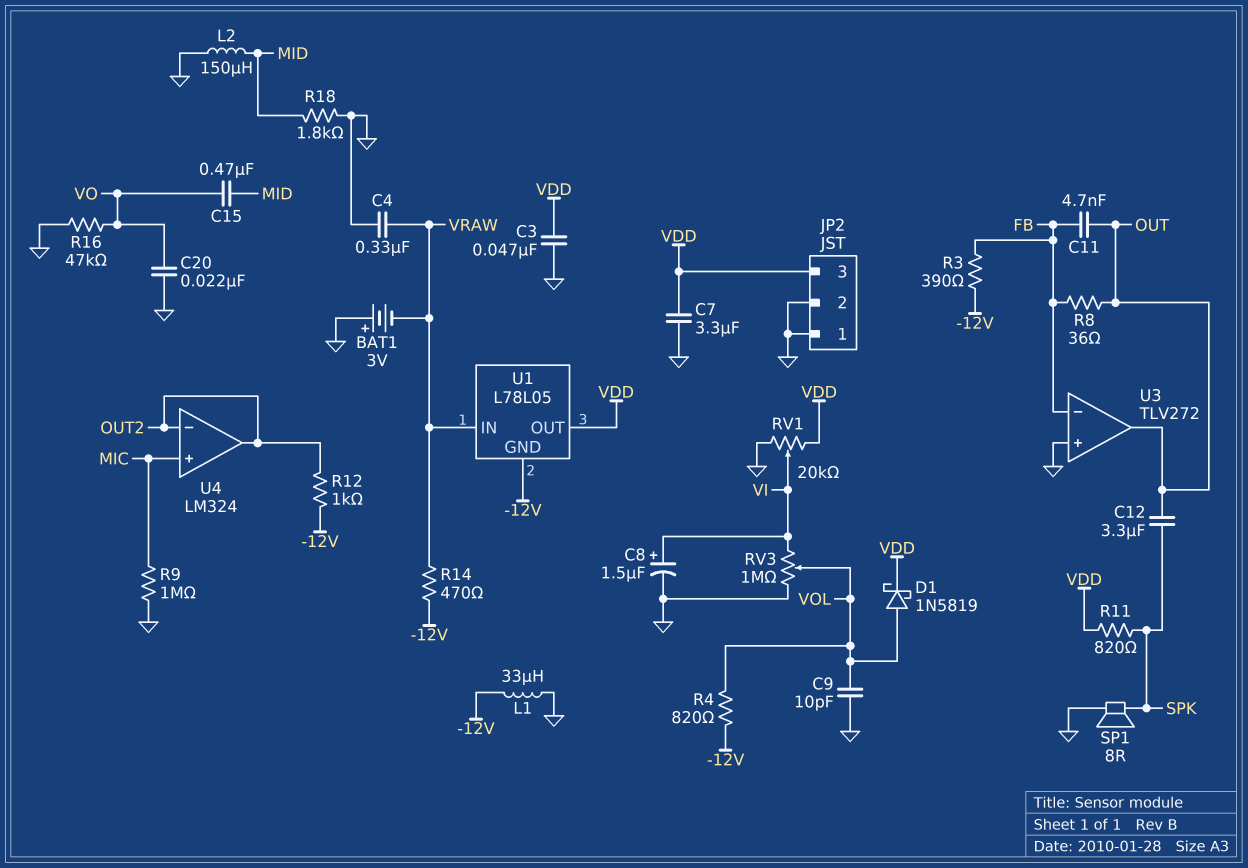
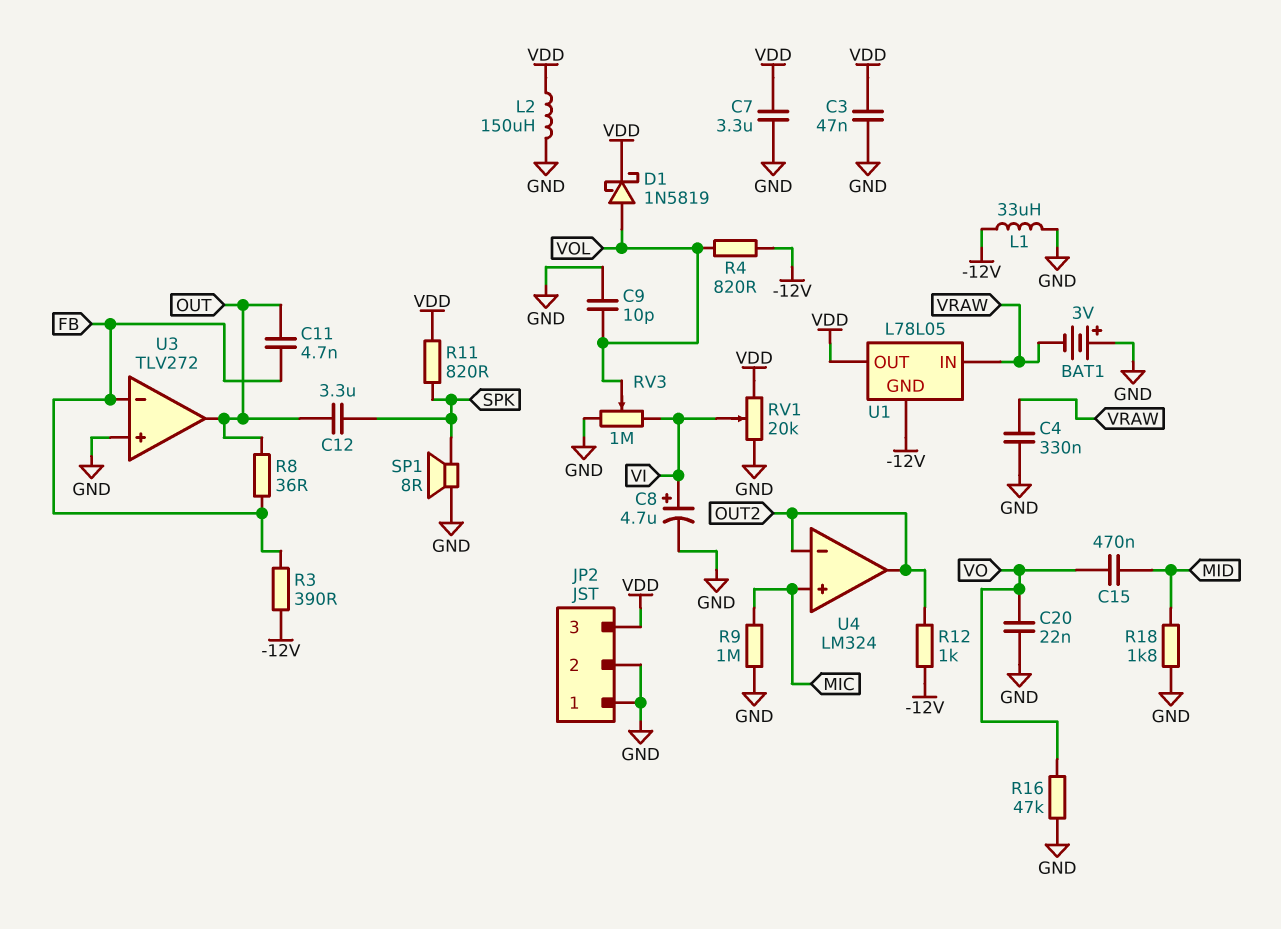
C8: 1.5uF (plus VI, minus GND) -> 4.7uF (plus VI, minus GND)
L2: 150uH (GND, MID) -> 150uH (GND, VDD)
R14: 470 (-12V, VRAW) -> none

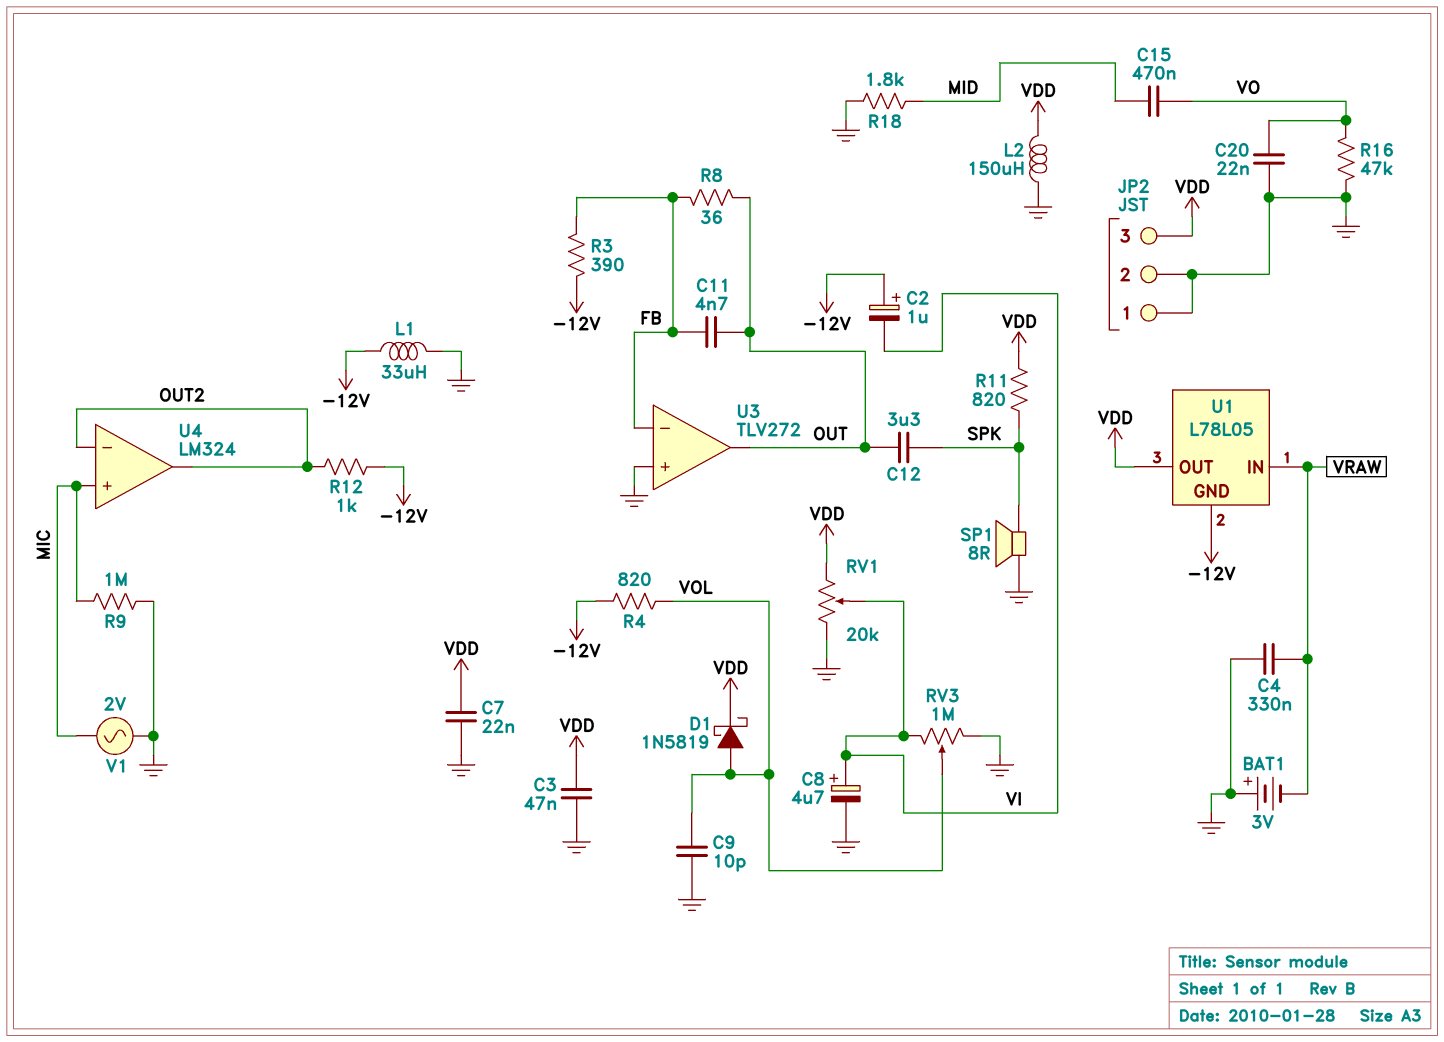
C2: none -> 1uF (plus -12V, minus VI)
C7: 3.3uF (GND, VDD) -> 22nF (GND, VDD)
V1: none -> AC 2V (GND, MIC)

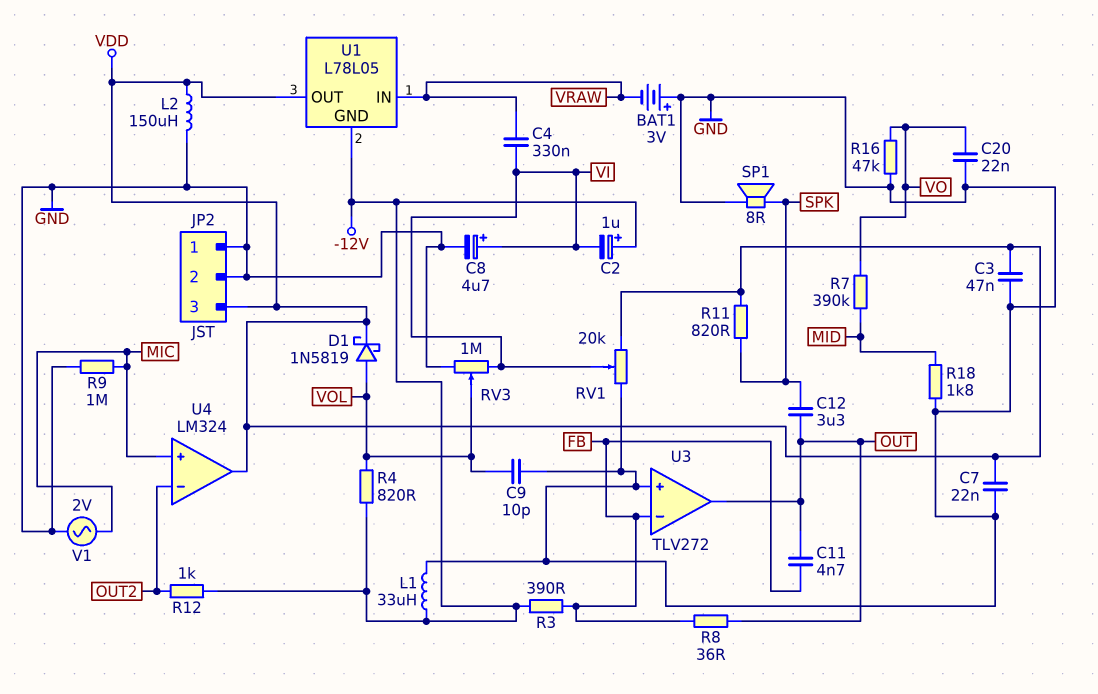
C4: 330nF (GND, VRAW) -> 330nF (VI, VRAW)
C15: 470nF (MID, VO) -> none
R7: none -> 390k (MID, VO)
U4 pin out: OUT2 -> VDD

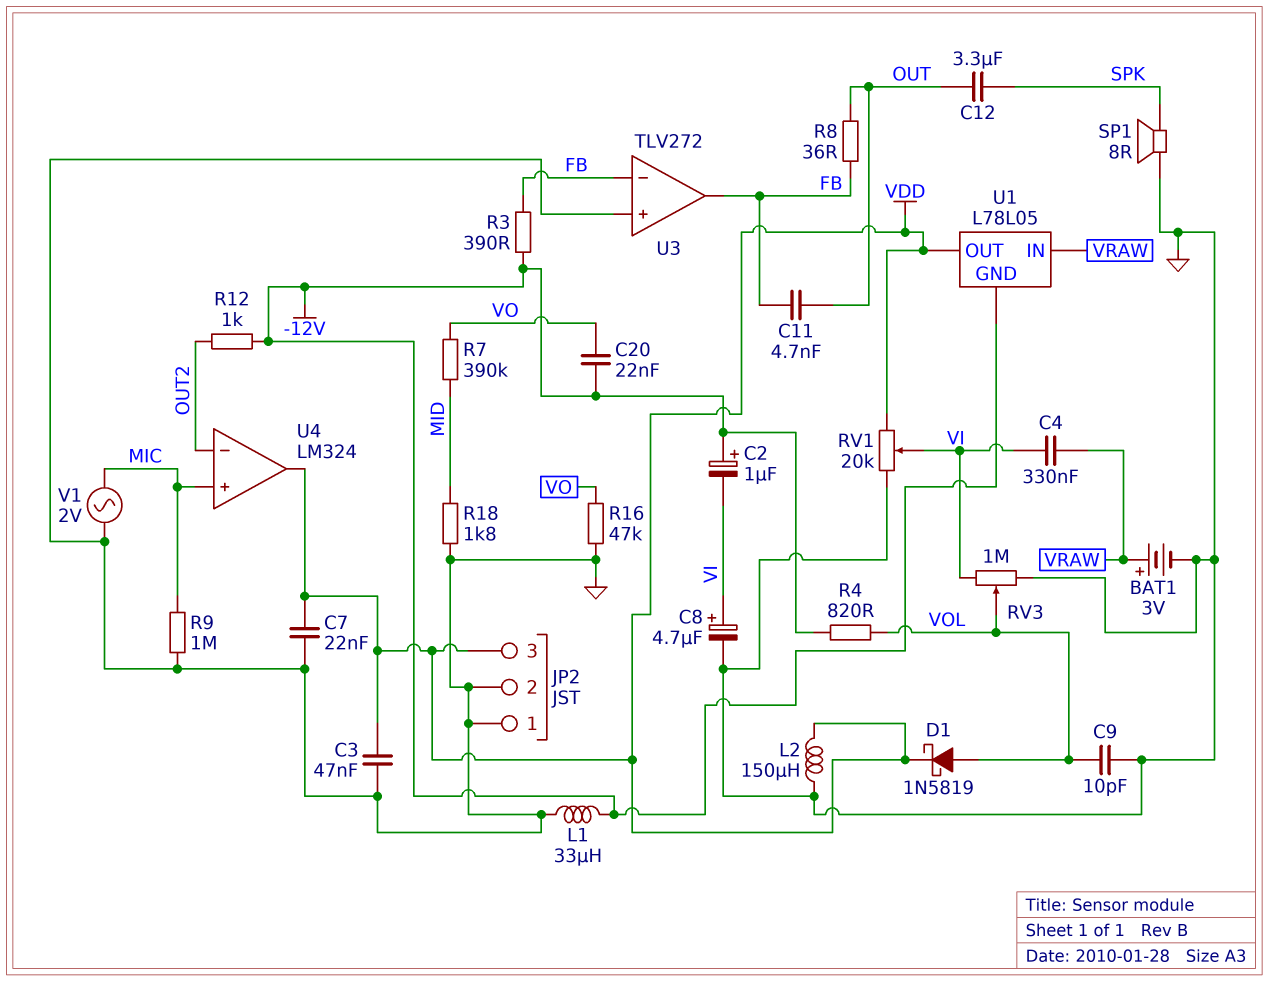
BAT1: 3V (plus GND, minus VRAW) -> 3V (plus VRAW, minus GND)
C20: 22nF (GND, VO) -> 22nF (-12V, VO)
R11: 820 (SPK, VDD) -> none
U3 pin out: OUT -> FB

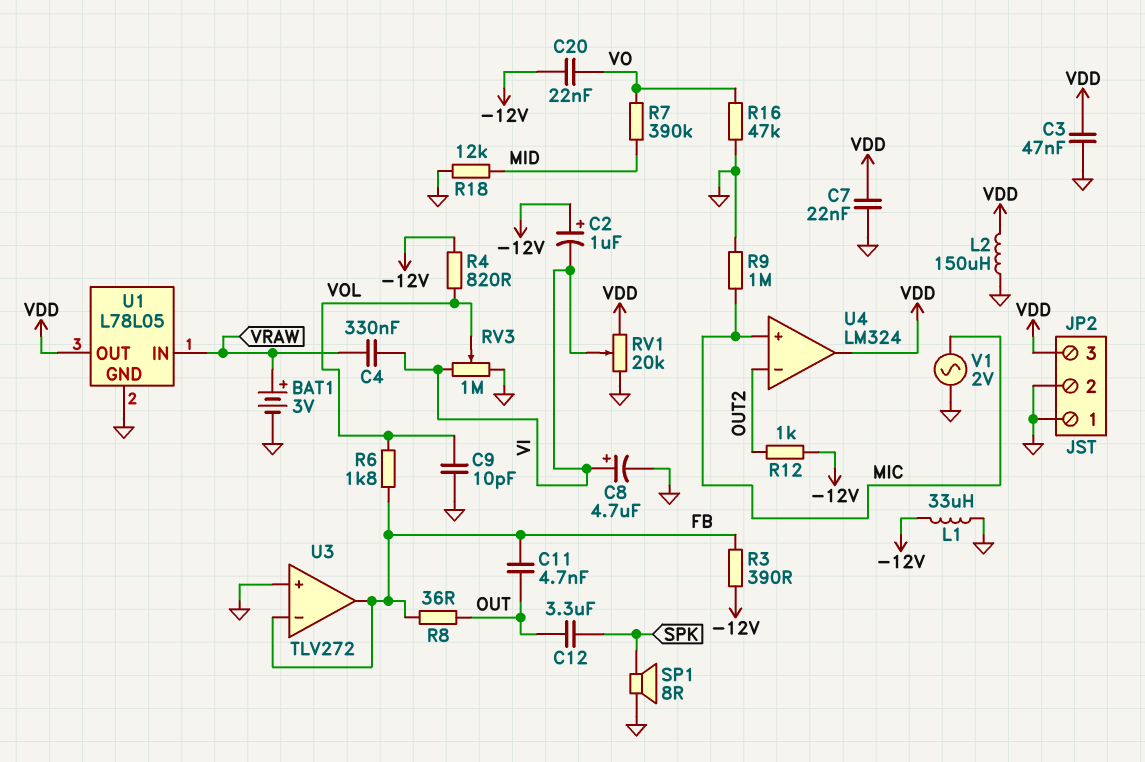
D1: schottky 1N5819 (A VOL, K VDD) -> none
R6: none -> 1.8k (FB, VOL)
R18: 1.8k (GND, MID) -> 12k (GND, MID)
U1 pin GND: -12V -> GND

